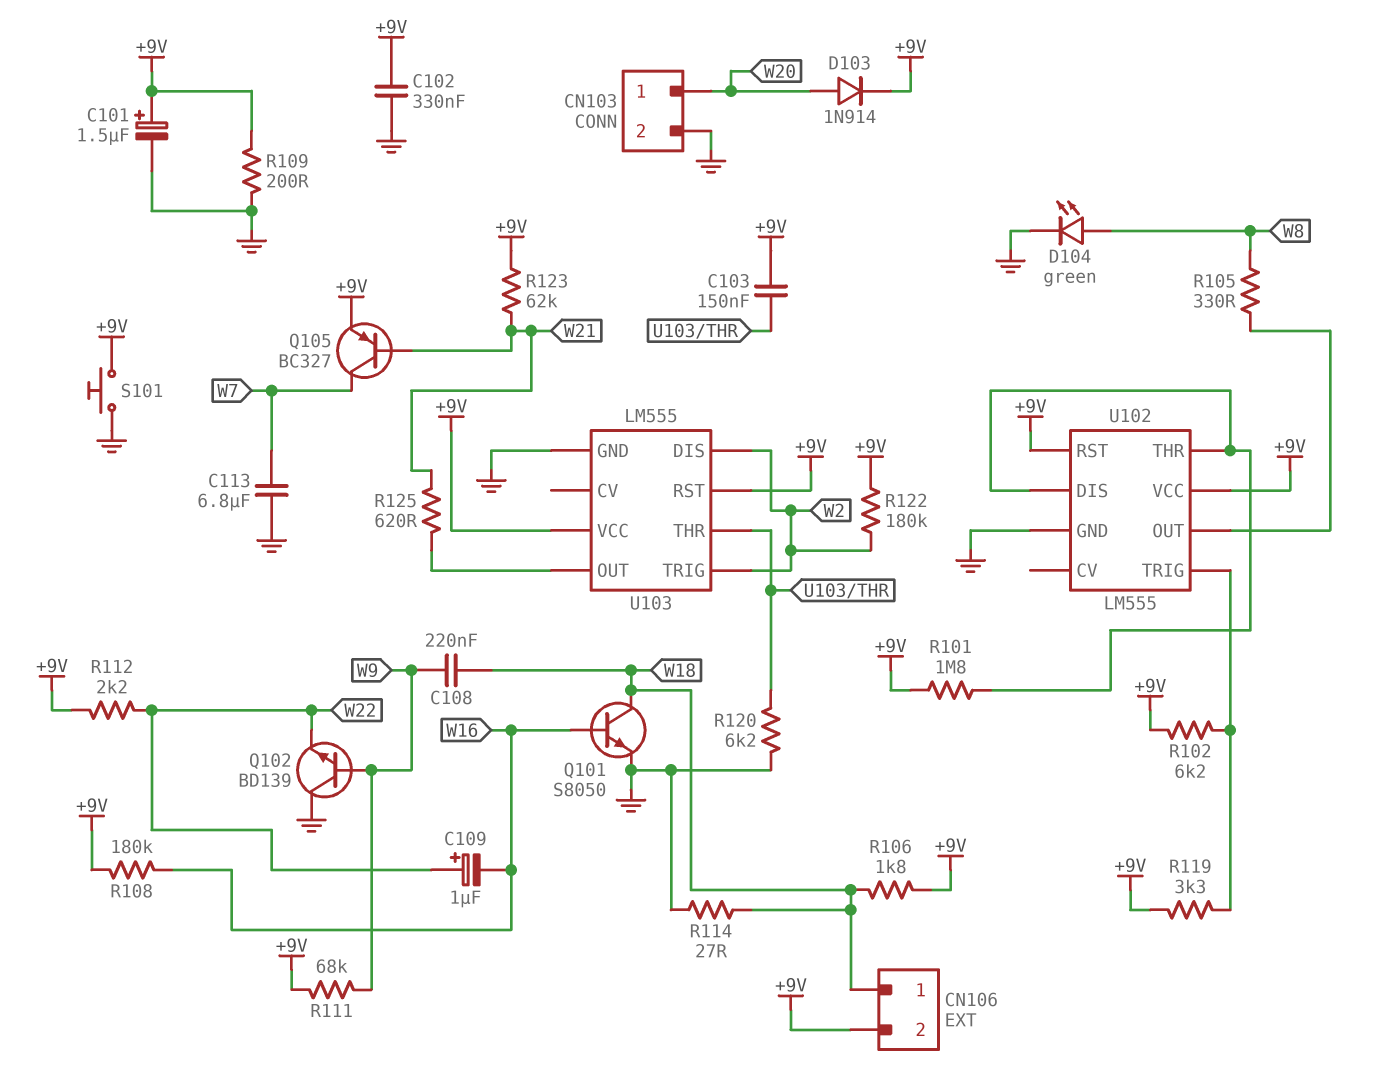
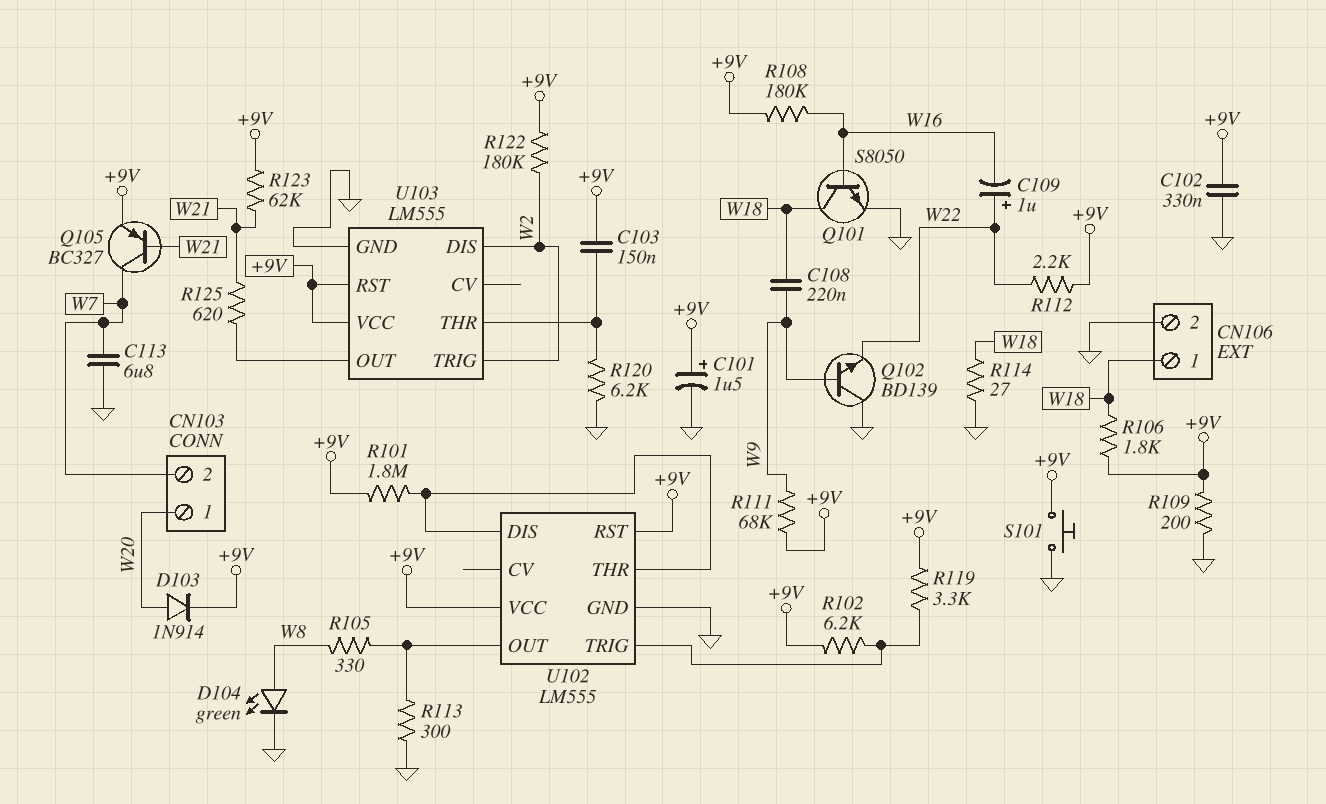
CN103 pin 2: GND -> W7
CN106 pin 2: +9V -> GND
R113: none -> 300 (GND, U102/OUT)

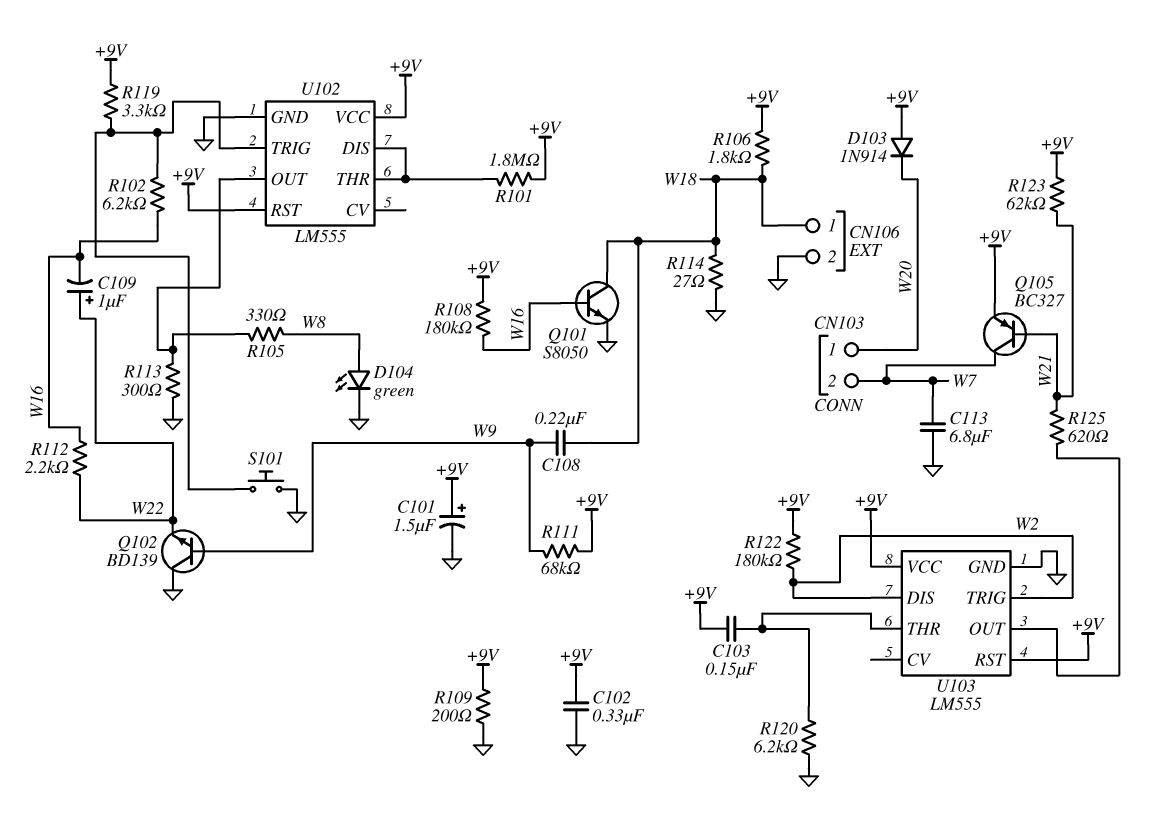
D103: diode 1N914 (A W20, K +9V) -> diode 1N914 (A +9V, K W20)
R102: 6.2k (+9V, U102/TRIG) -> 6.2k (U102/TRIG, W16)
R112: 2.2k (+9V, W22) -> 2.2k (W16, W22)
S101: button (+9V, GND) -> button (GND, U102/TRIG)

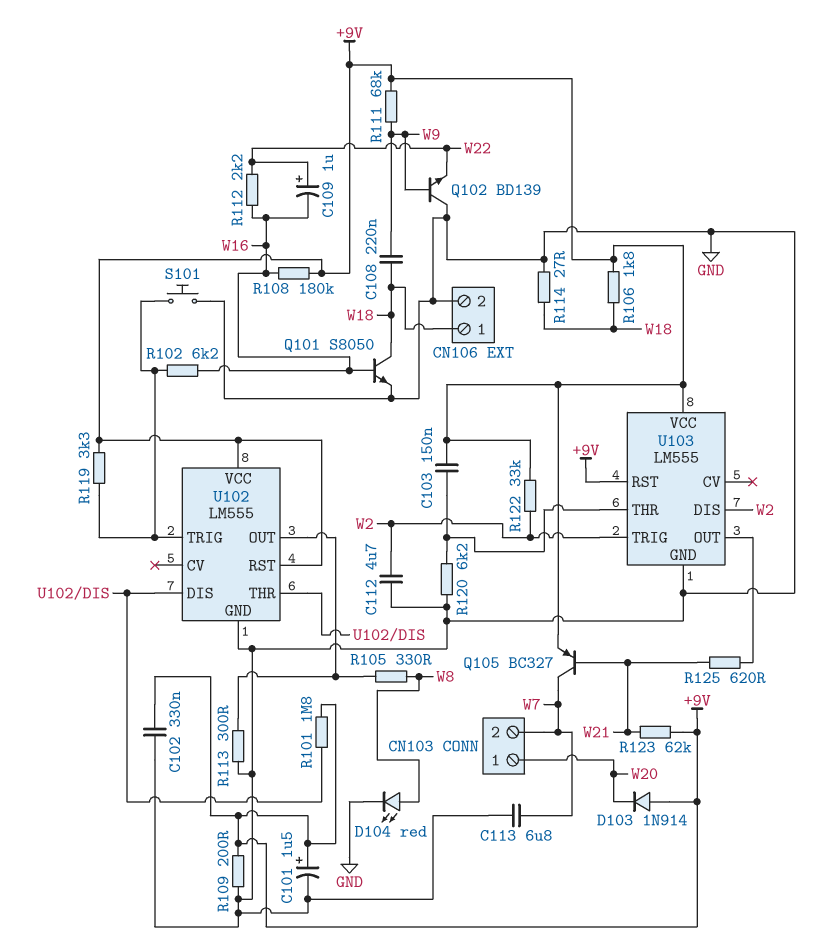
C112: none -> 4.7uF (GND, W2)
D104: LED green (A W8, K GND) -> LED red (A W8, K GND)
R122: 180k (+9V, W2) -> 33k (+9V, W2)

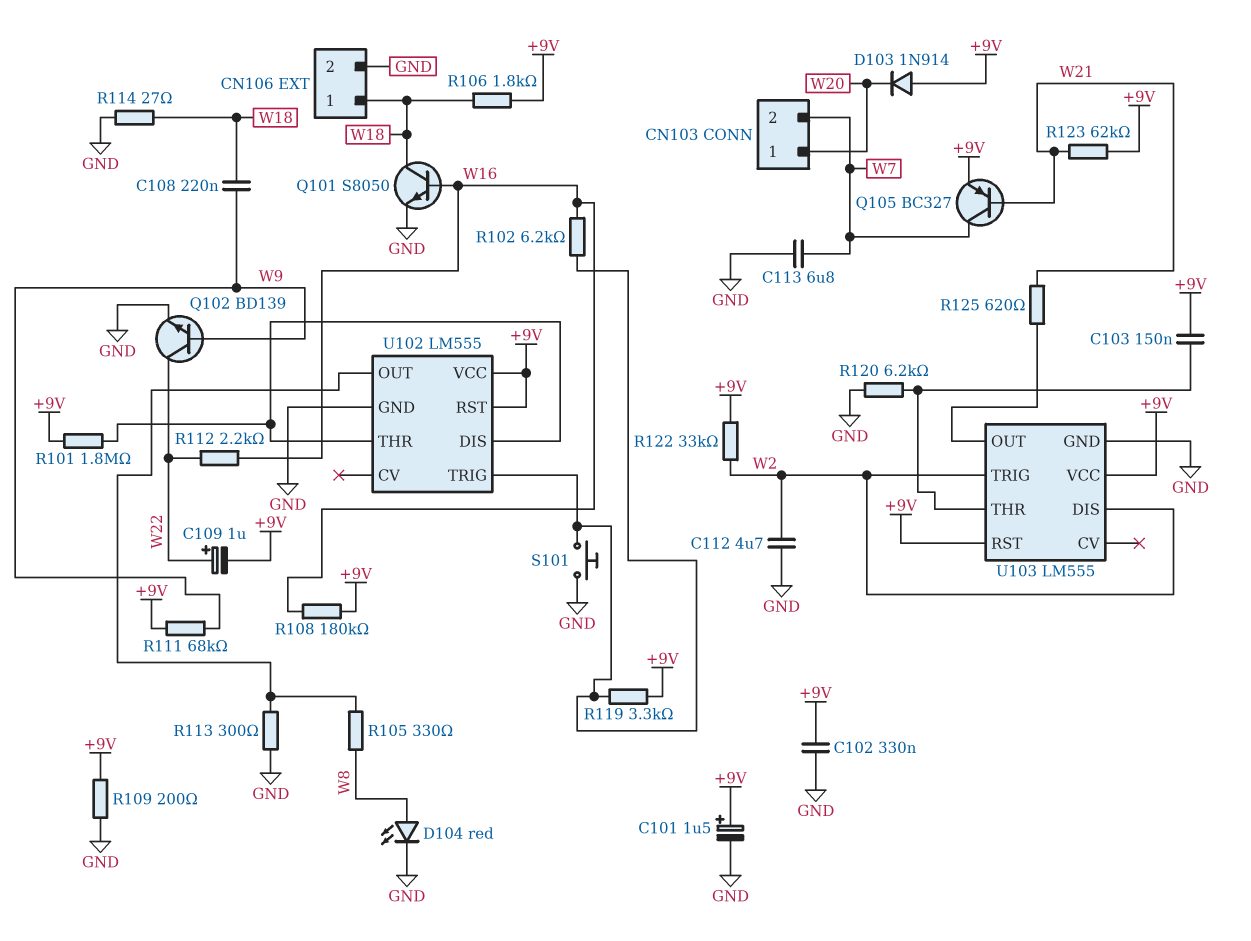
C109: 1uF (plus W22, minus W16) -> 1uF (plus W22, minus +9V)
Q102: NPN BD139 (B W9, C GND, E W22) -> NPN BD139 (B W9, C W22, E GND)

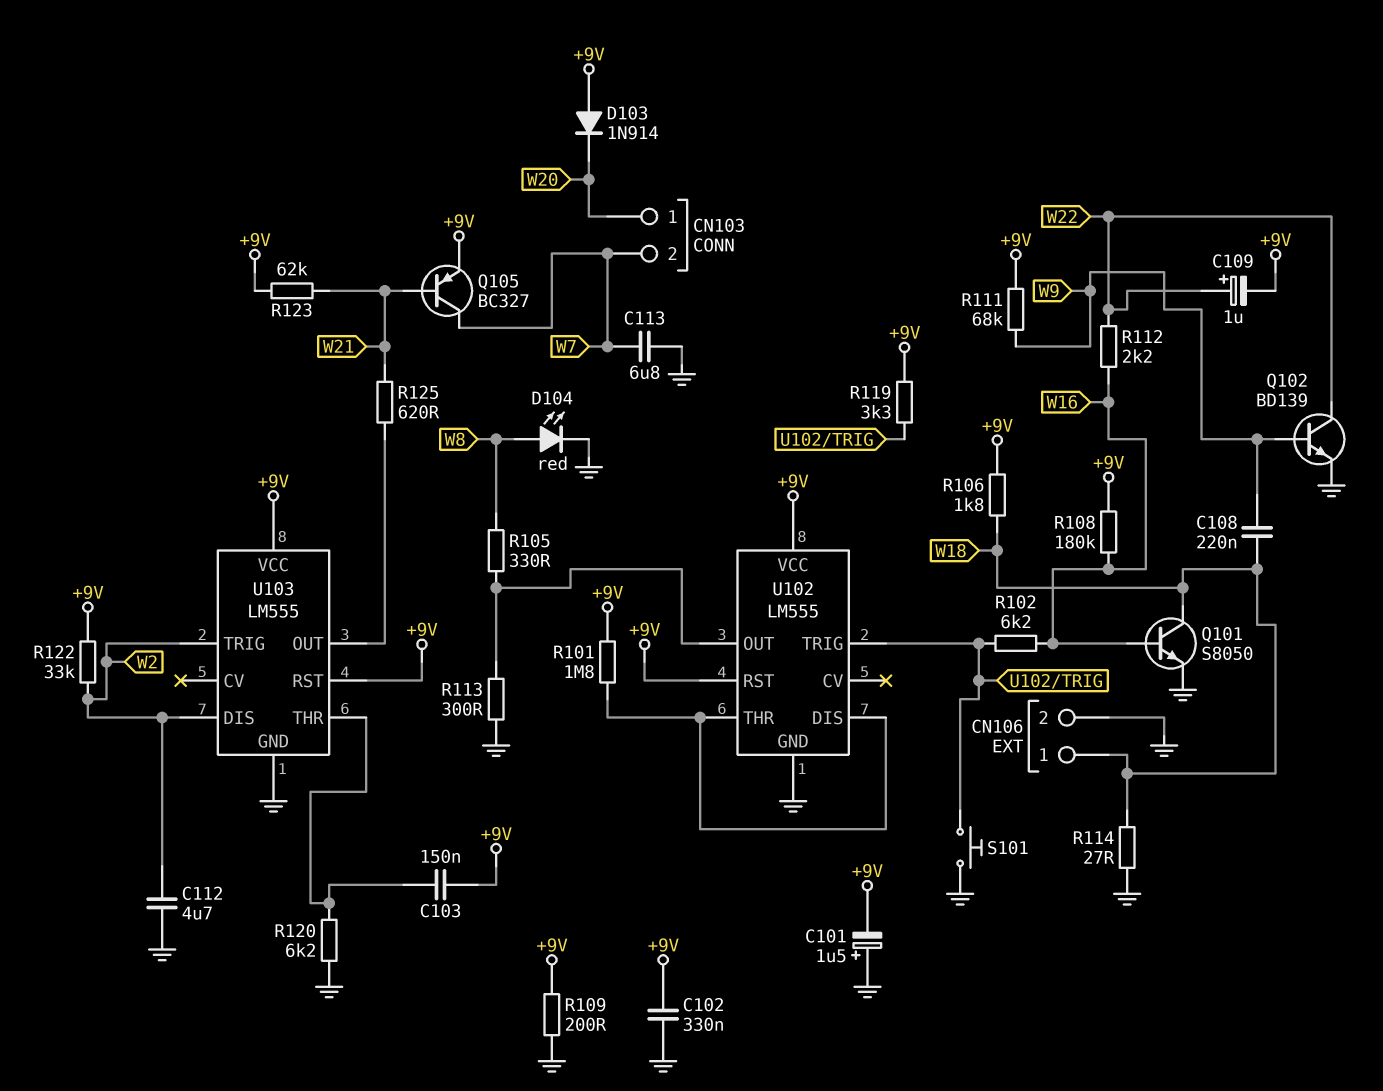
C101: 1.5uF (plus +9V, minus GND) -> 1.5uF (plus GND, minus +9V)

